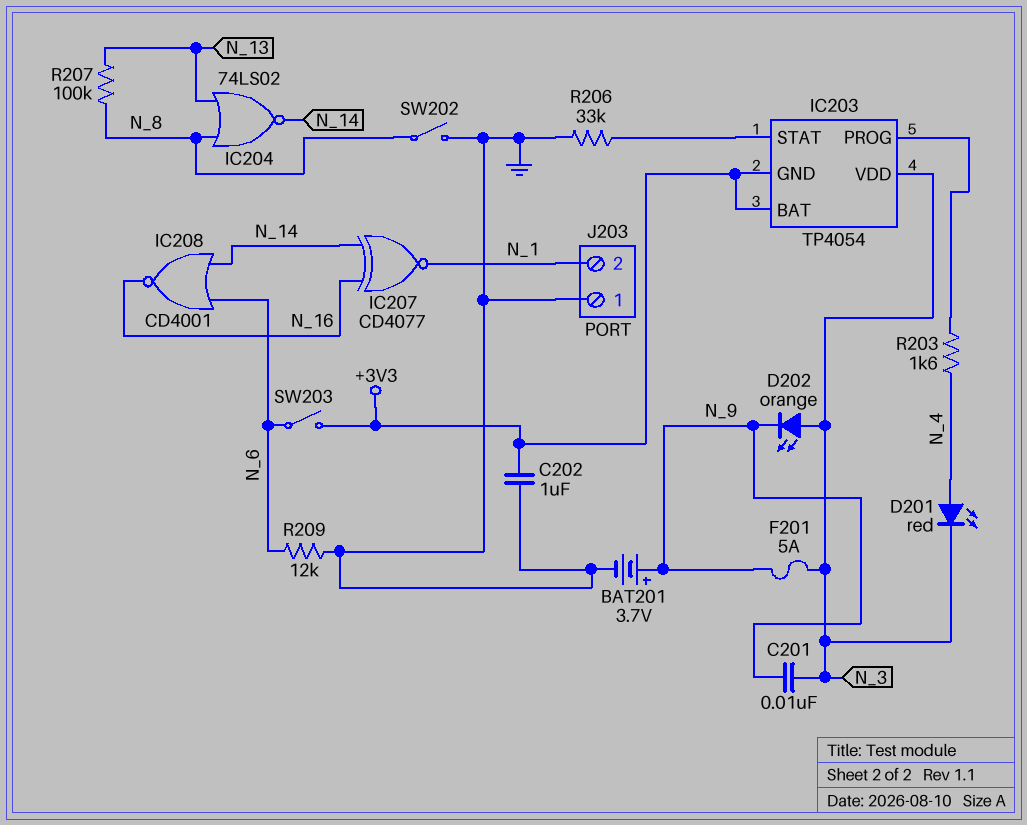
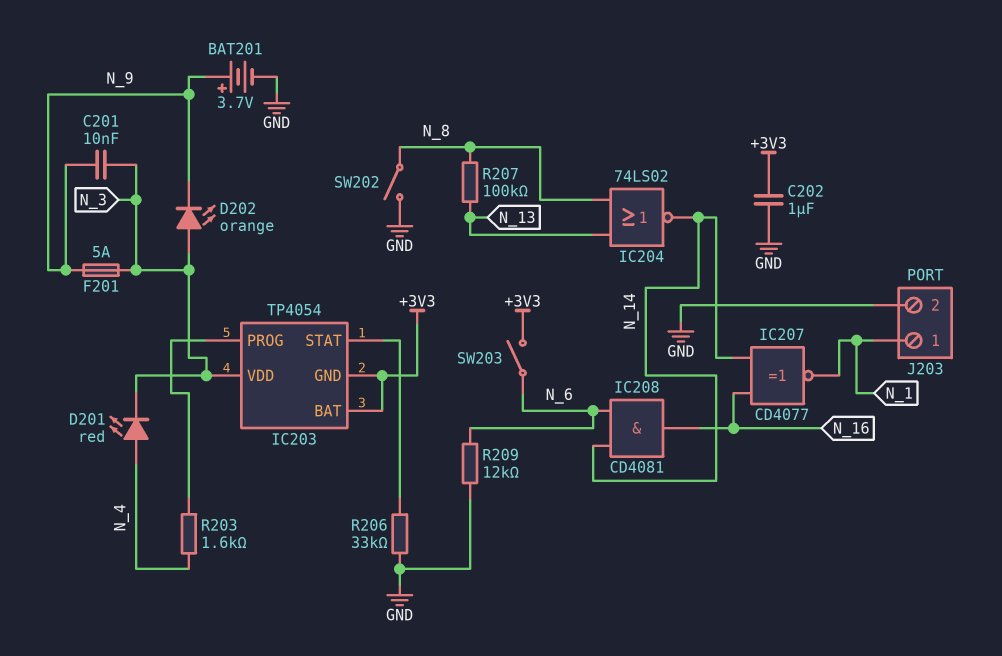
IC208: NOR CD4001 (in N_6, in N_14, out N_16) -> AND CD4081 (in N_6, in N_14, out N_16)
J203 pin 1: GND -> N_1
J203 pin 2: N_1 -> GND

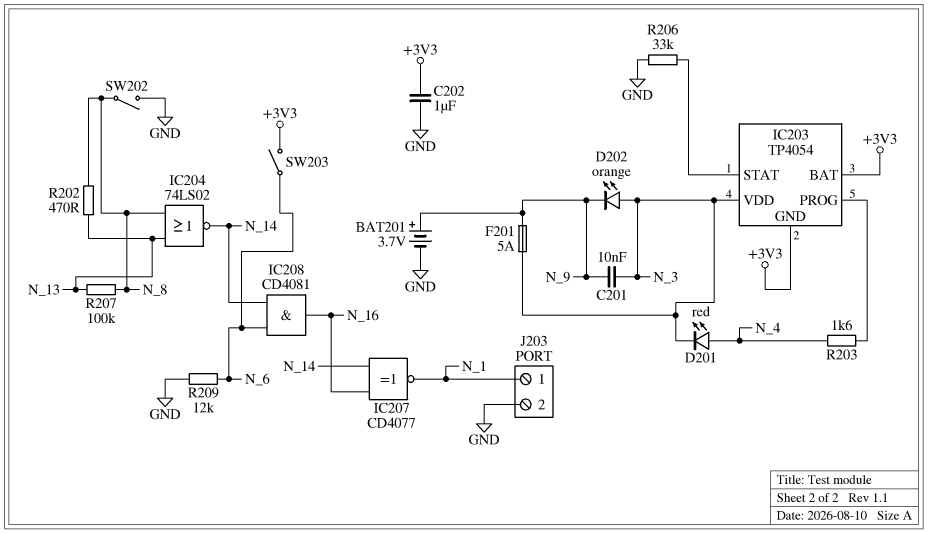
R202: none -> 470 (N_8, N_13)

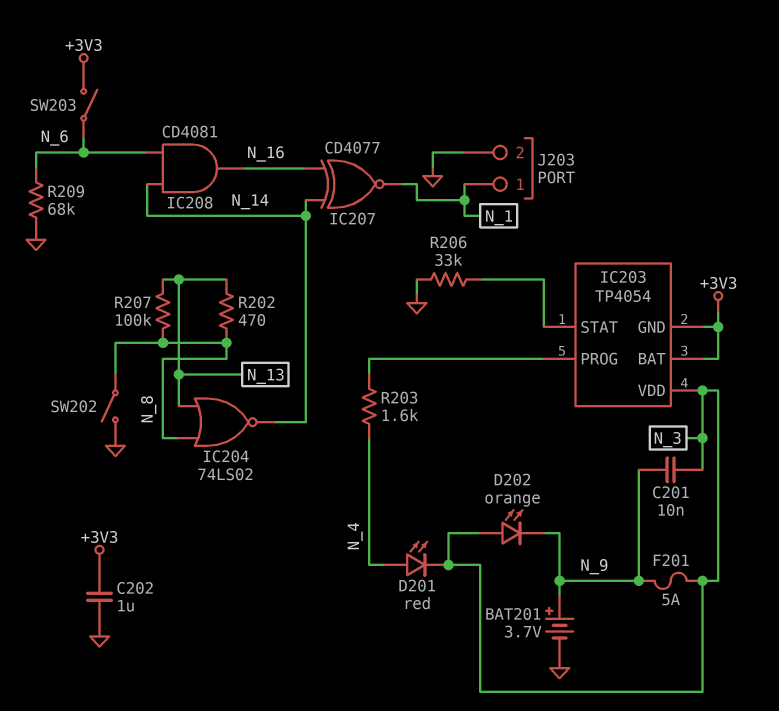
R209: 12k (GND, N_6) -> 68k (GND, N_6)

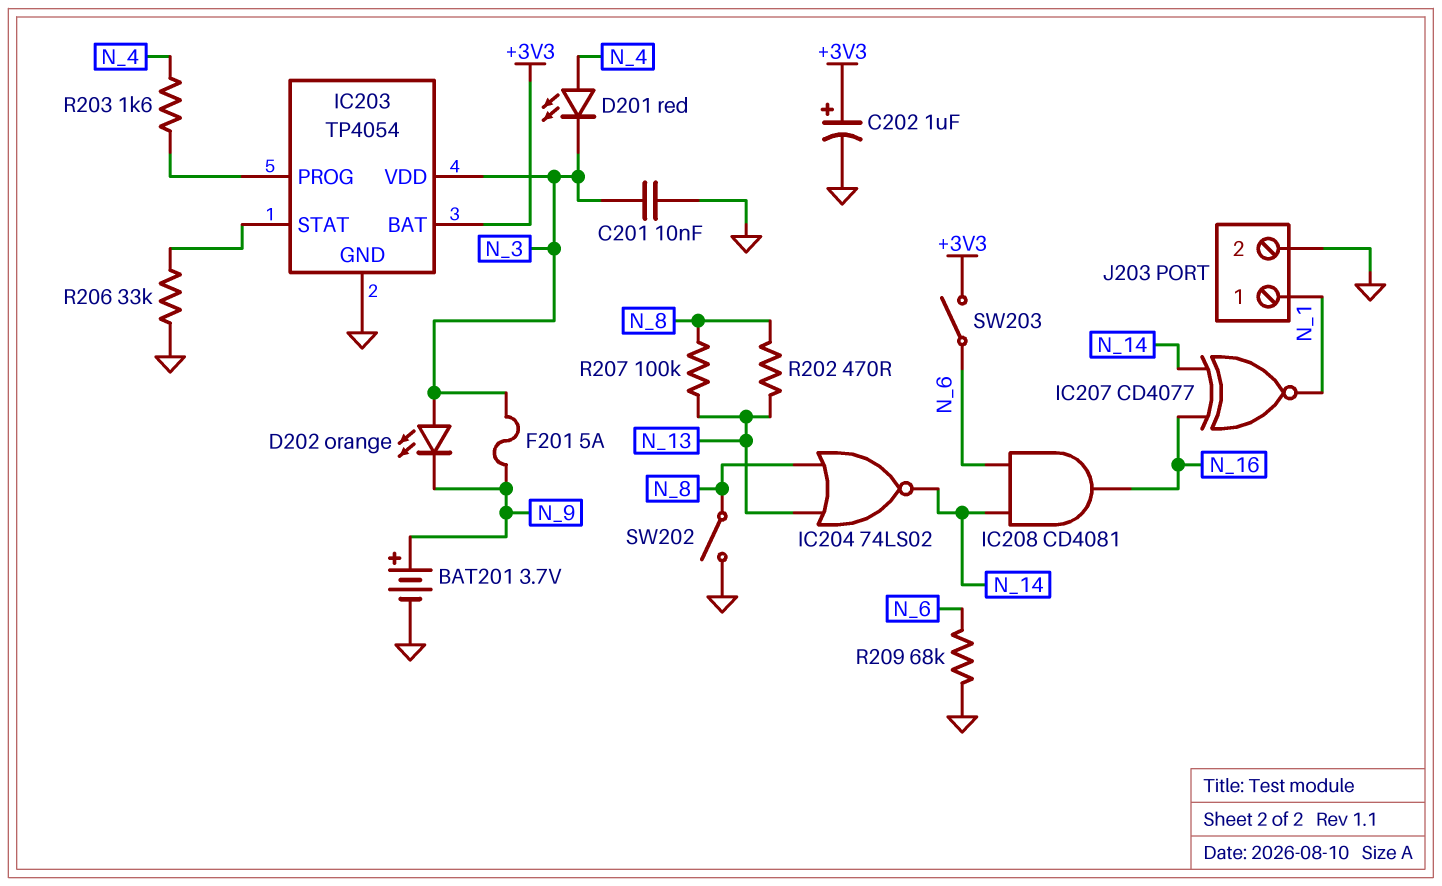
C201: 10nF (N_3, N_9) -> 10nF (GND, N_3)
C202: 1uF (+3V3, GND) -> 1uF (plus +3V3, minus GND)
IC203 pin GND: +3V3 -> GND

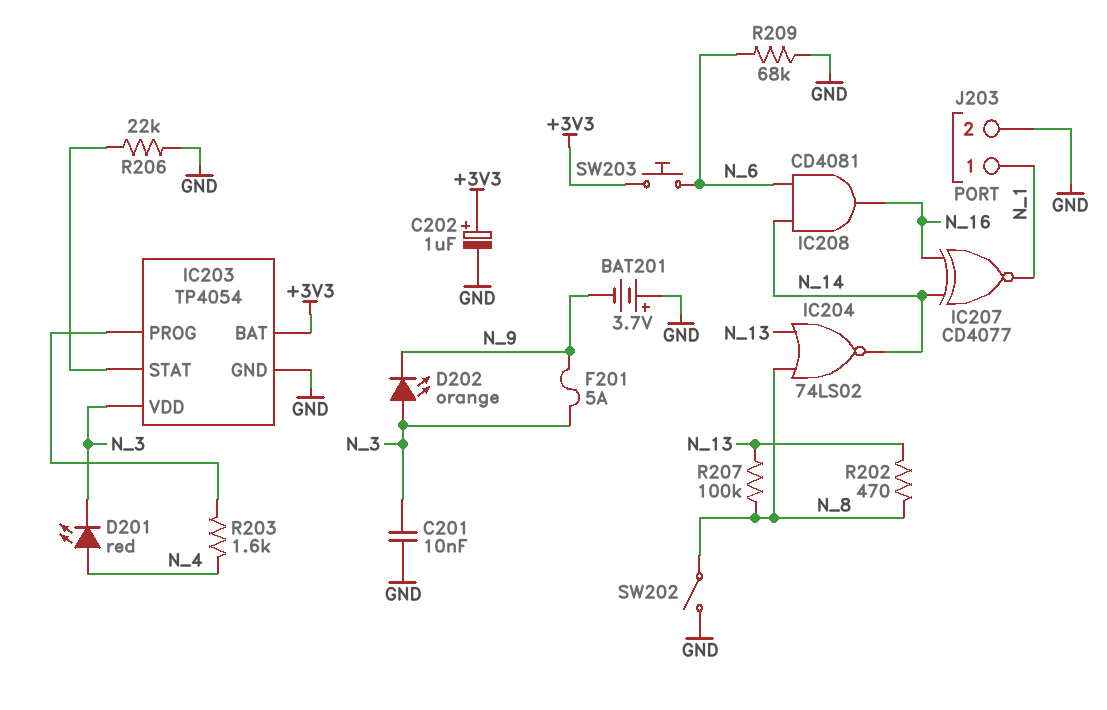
BAT201: 3.7V (plus N_9, minus GND) -> 3.7V (plus GND, minus N_9)
R206: 33k (GND, IC203/STAT) -> 22k (GND, IC203/STAT)
SW203: switch (+3V3, N_6) -> button (+3V3, N_6)

